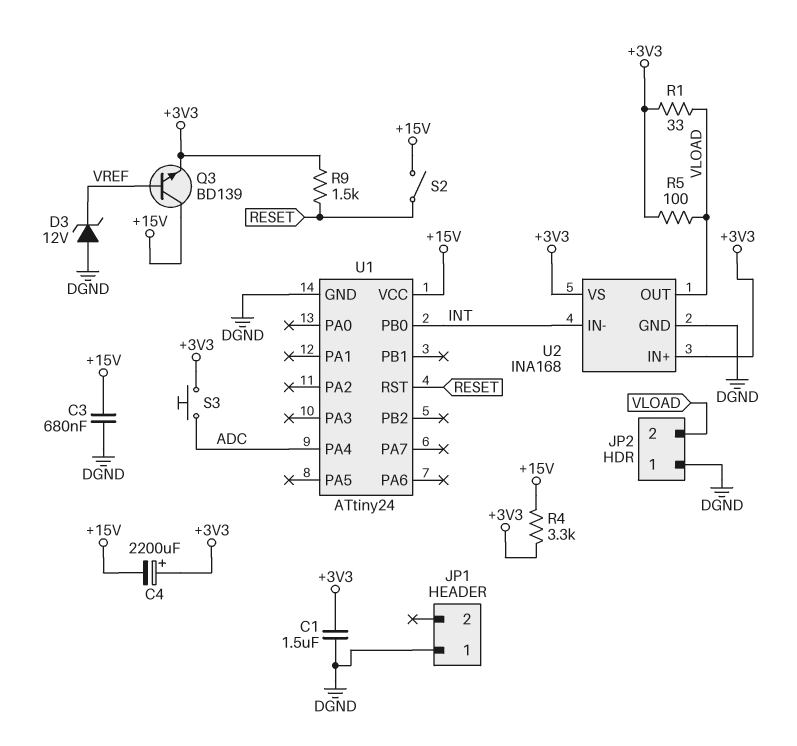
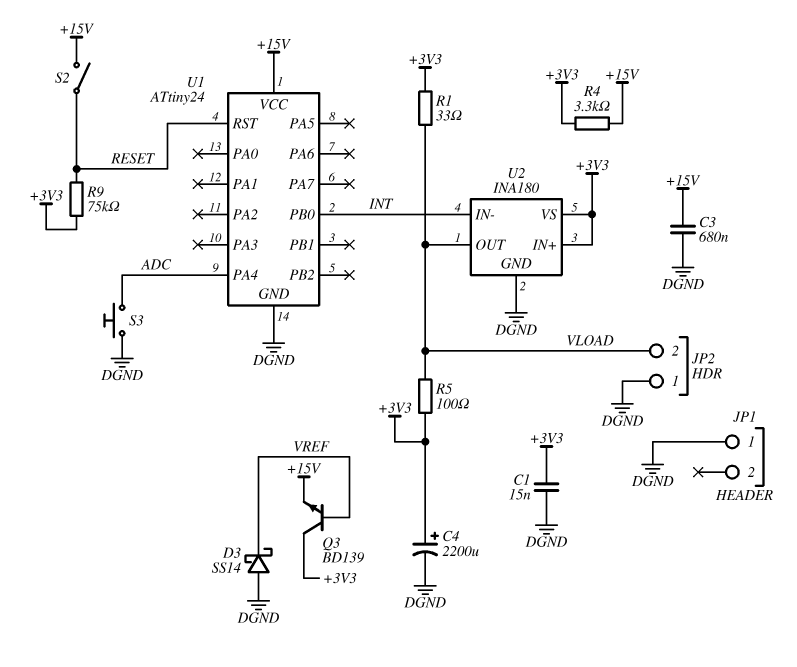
C1: 1.5uF (+3V3, DGND) -> 15nF (+3V3, DGND)
C4: 2200uF (plus +3V3, minus +15V) -> 2200uF (plus +3V3, minus DGND)
D3: zener 12V (A DGND, K VREF) -> schottky SS14 (A DGND, K VREF)
Q3: NPN BD139 (B VREF, C +15V, E +3V3) -> NPN BD139 (B VREF, C +3V3, E +15V)
R9: 1.5k (+3V3, RESET) -> 75k (+3V3, RESET)
S3: button (+3V3, ADC) -> button (ADC, DGND)
U2: INA168 -> INA180

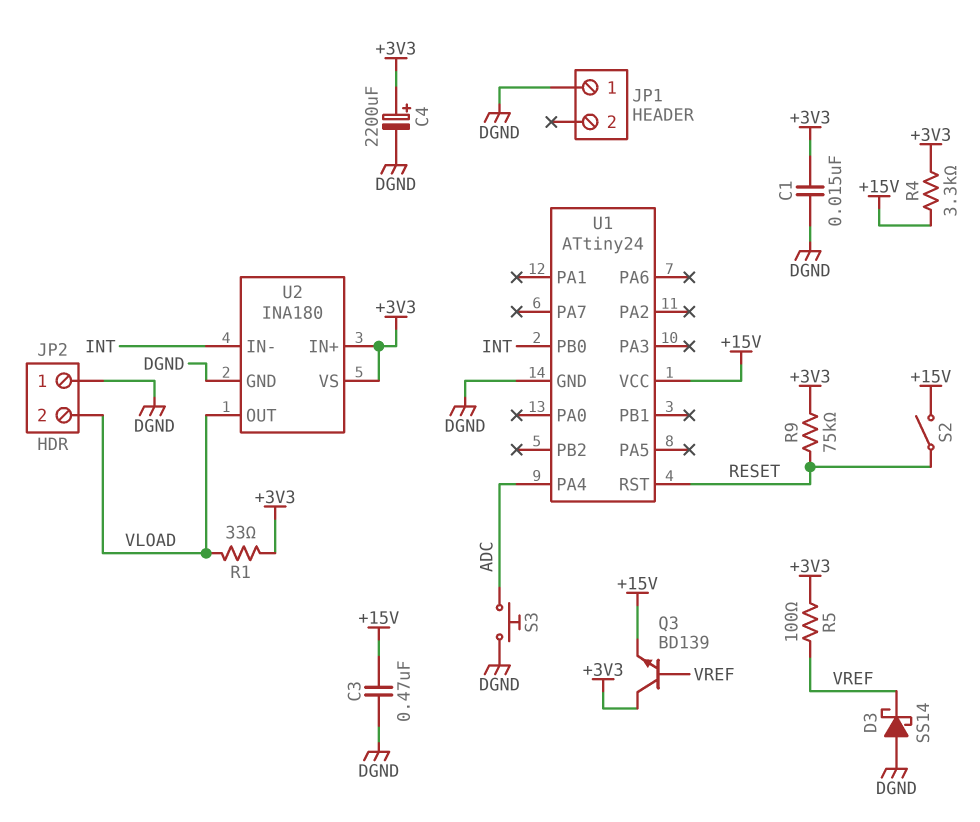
C3: 680nF (+15V, DGND) -> 470nF (+15V, DGND)
R5: 100 (+3V3, VLOAD) -> 100 (+3V3, VREF)

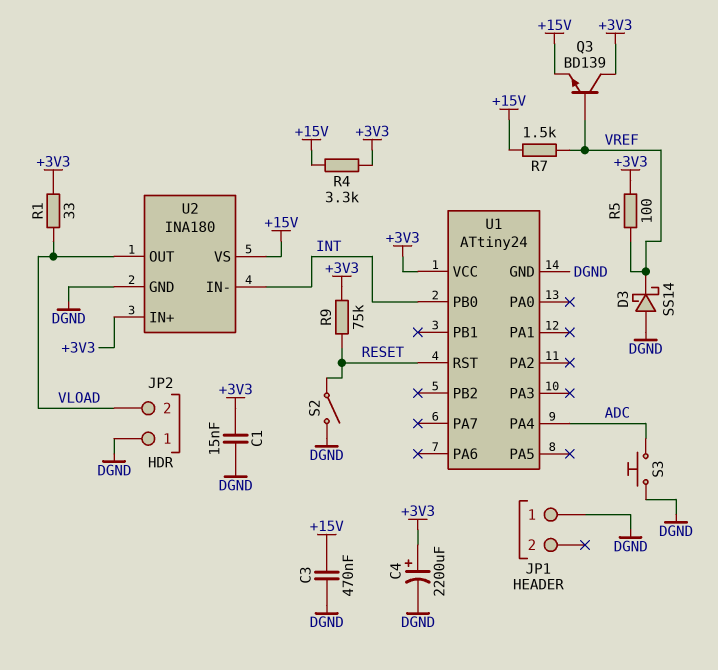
R7: none -> 1.5k (+15V, VREF)
S2: switch (+15V, RESET) -> switch (DGND, RESET)
U1 pin VCC: +15V -> +3V3
U2 pin VS: +3V3 -> +15V

